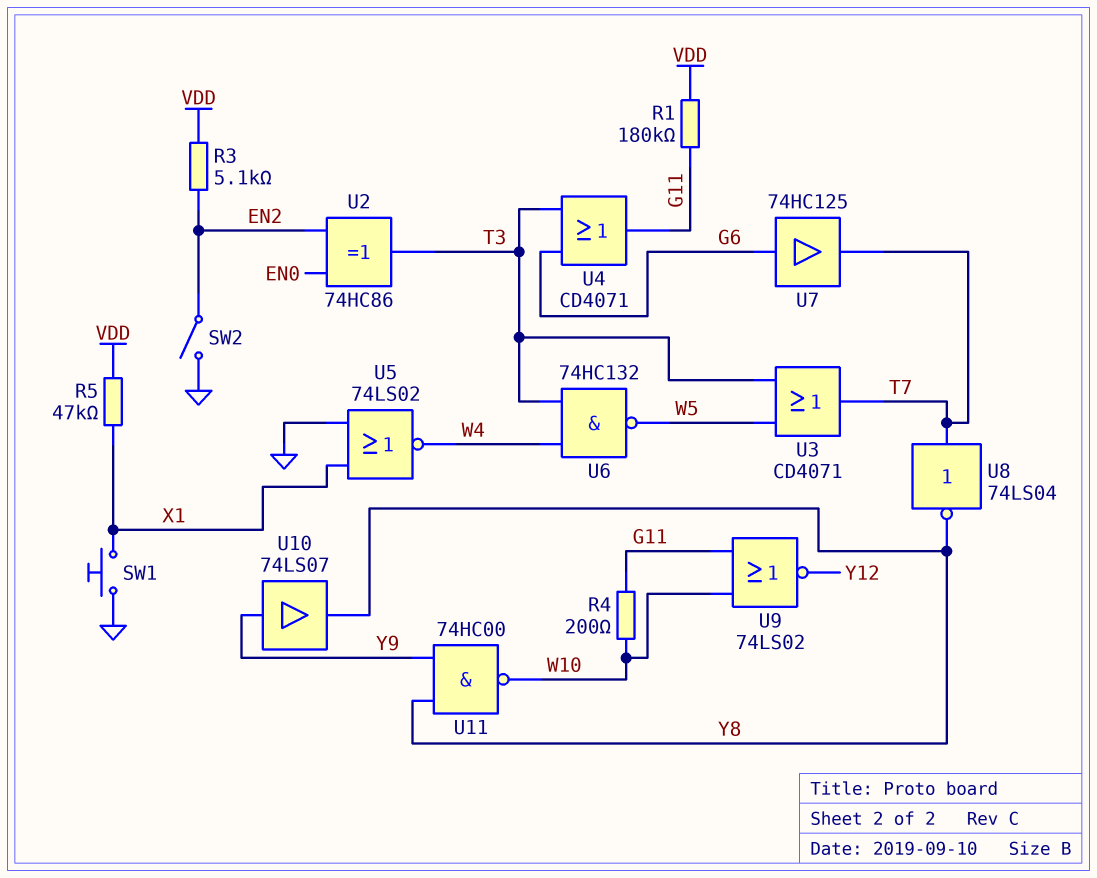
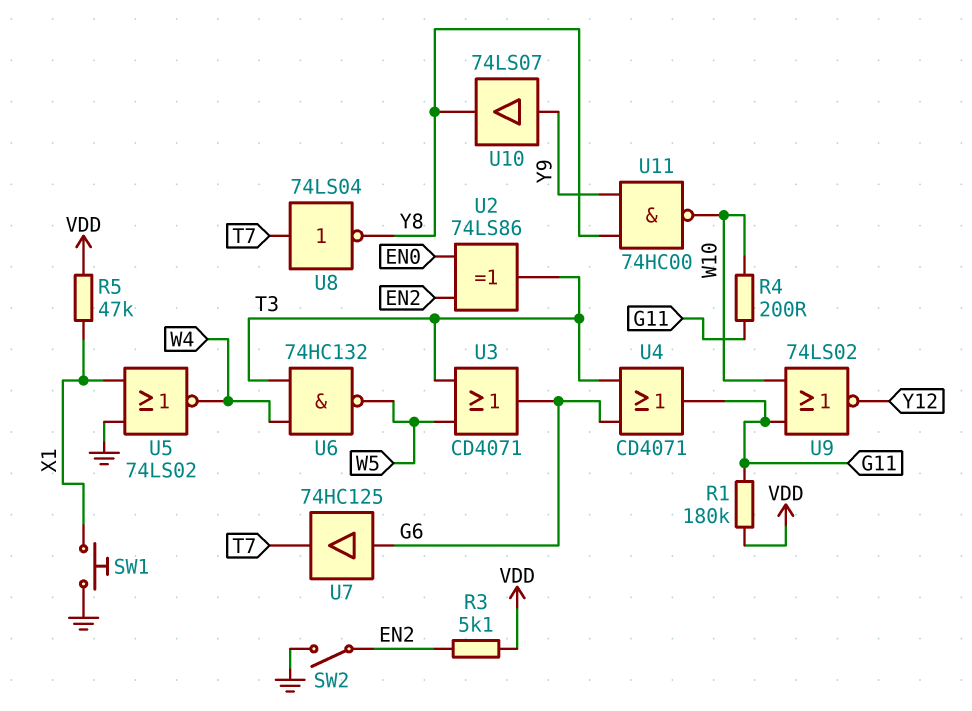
U2: XOR 74HC86 (in EN0, in EN2, out T3) -> XOR 74LS86 (in EN0, in EN2, out T3)
U3: OR CD4071 (in T3, in W5, out T7) -> OR CD4071 (in T3, in W5, out G6)

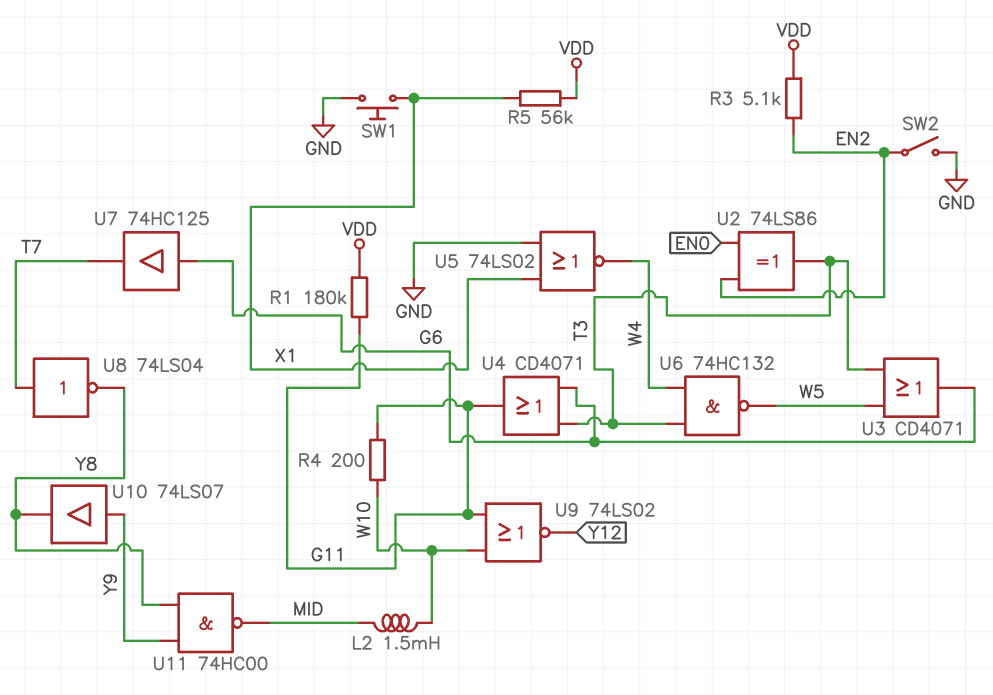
L2: none -> 1.5mH (MID, W10)
R5: 47k (VDD, X1) -> 56k (VDD, X1)
U11: NAND 74HC00 (in Y8, in Y9, out W10) -> NAND 74HC00 (in Y8, in Y9, out MID)

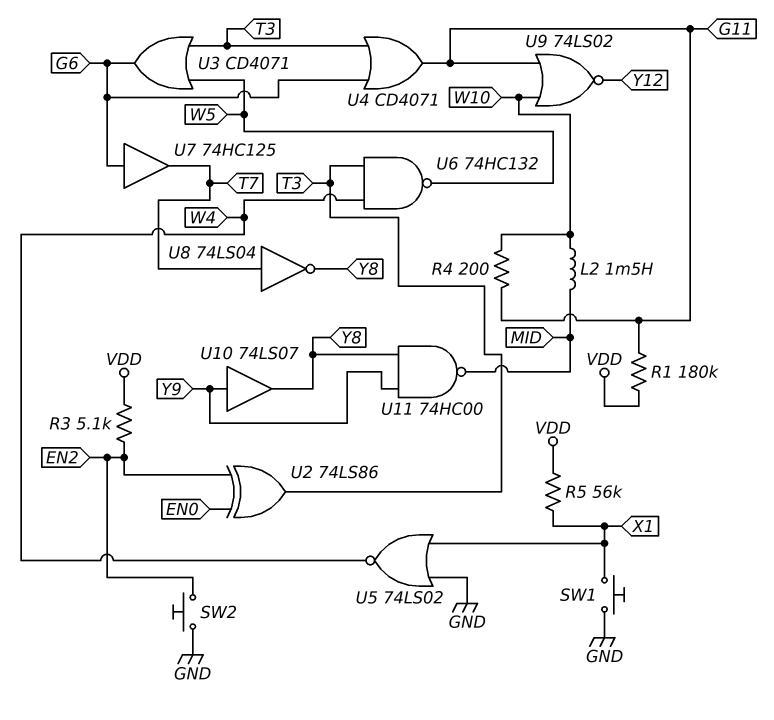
SW2: switch (EN2, GND) -> button (EN2, GND)

